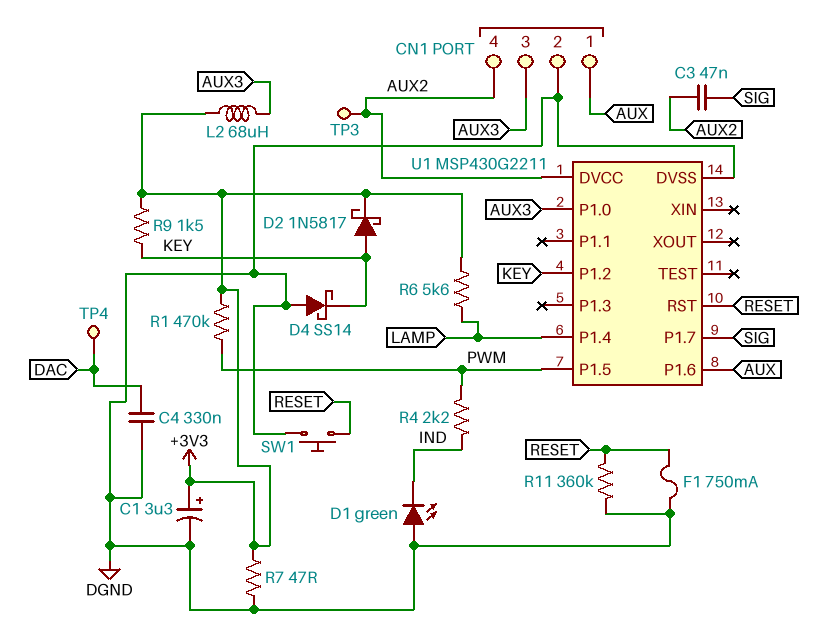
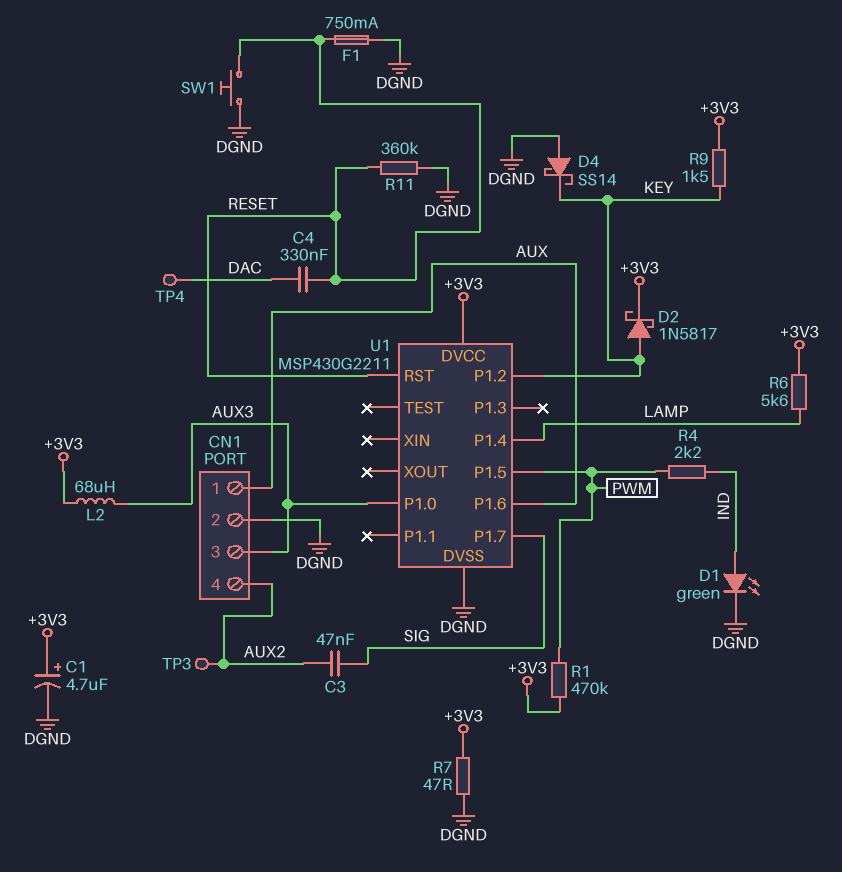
C1: 3.3uF (plus +3V3, minus DGND) -> 4.7uF (plus +3V3, minus DGND)
C4: 330nF (DAC, DGND) -> 330nF (DAC, RESET)
D1: LED green (A DGND, K IND) -> LED green (A IND, K DGND)
U1 pin DVCC: AUX2 -> +3V3

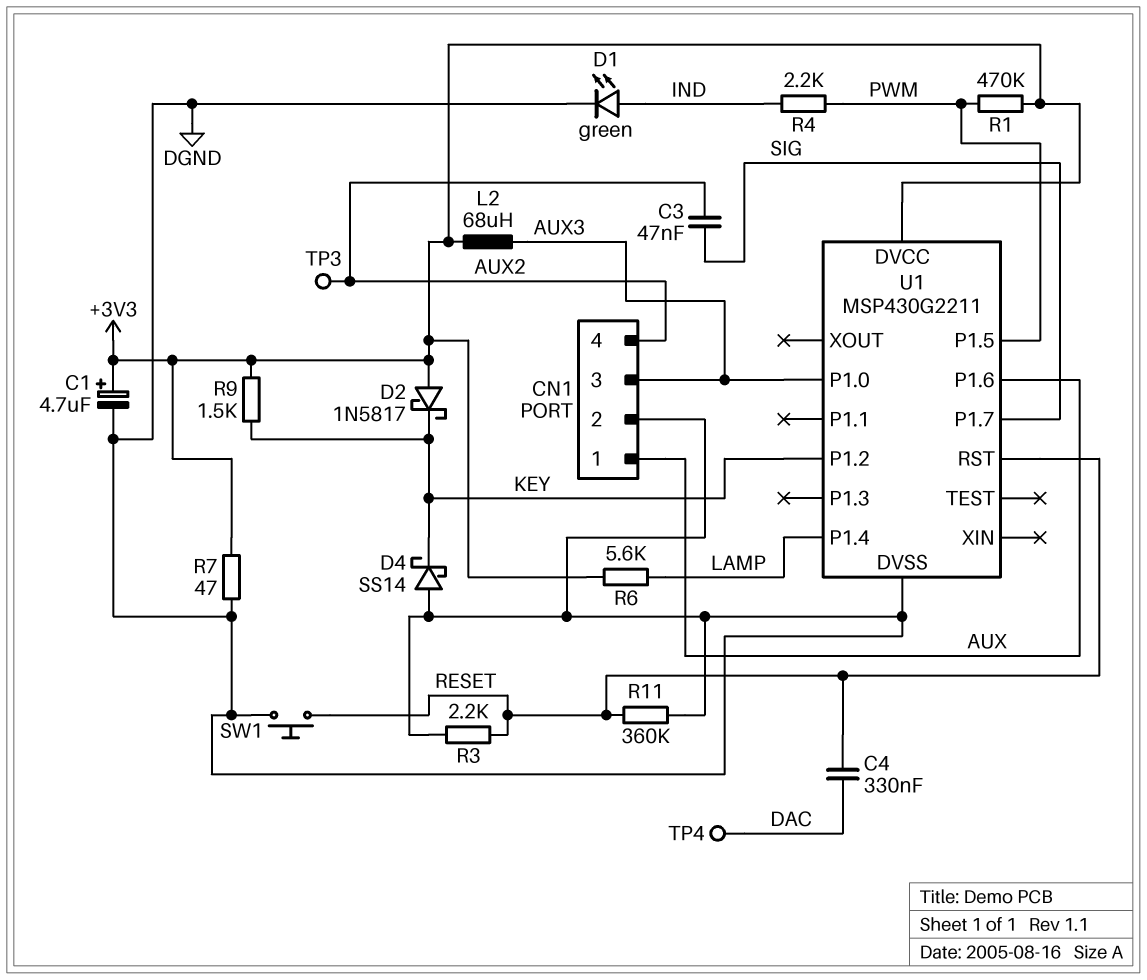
D2: schottky 1N5817 (A KEY, K +3V3) -> schottky 1N5817 (A +3V3, K KEY)
F1: 750mA (DGND, RESET) -> none
R3: none -> 2.2k (DGND, RESET)

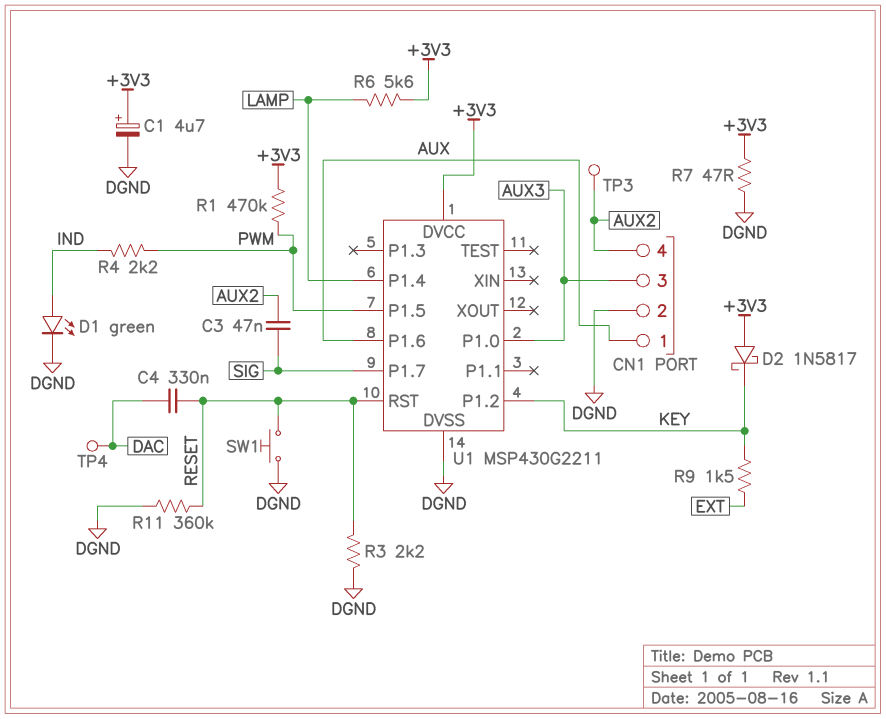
D4: schottky SS14 (A DGND, K KEY) -> none
L2: 68uH (+3V3, AUX3) -> none
R9: 1.5k (+3V3, KEY) -> 1.5k (EXT, KEY)

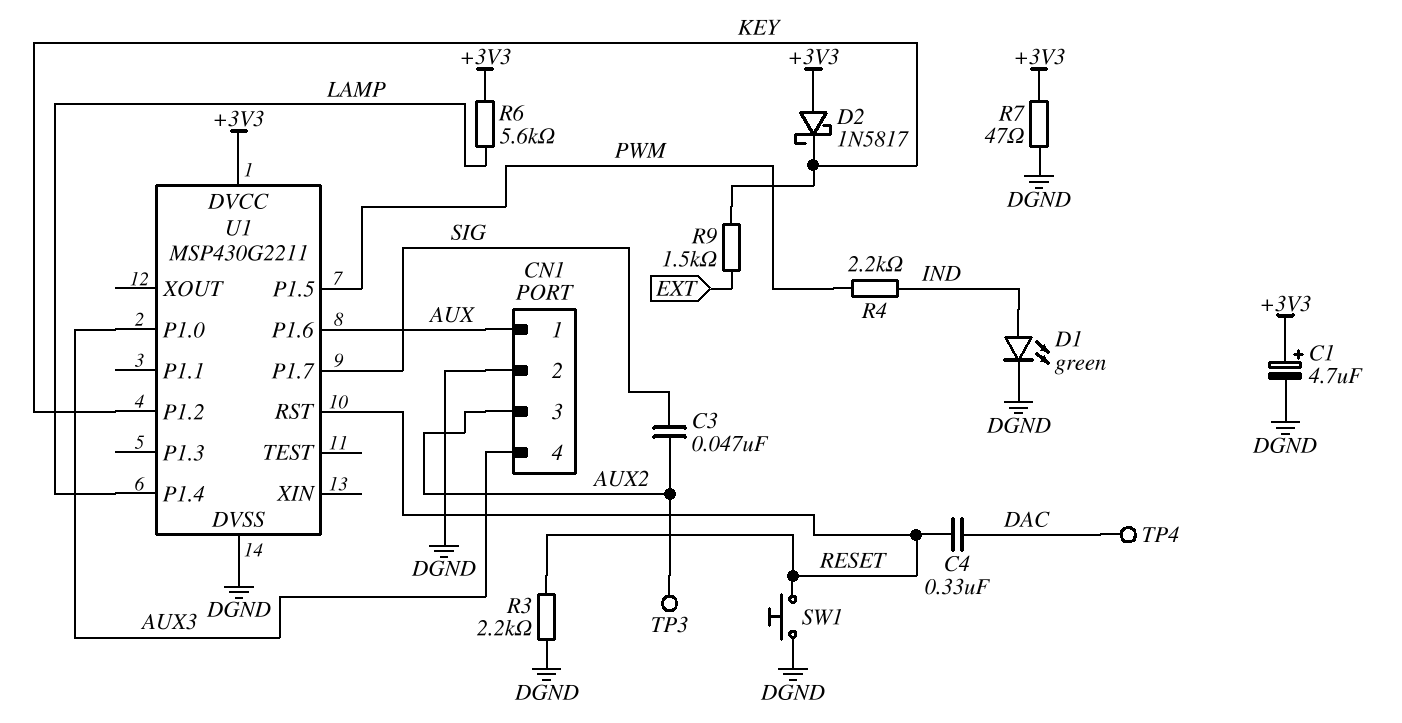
CN1 pin 3: AUX3 -> AUX2
CN1 pin 4: AUX2 -> AUX3
R1: 470k (+3V3, PWM) -> none
R11: 360k (DGND, RESET) -> none

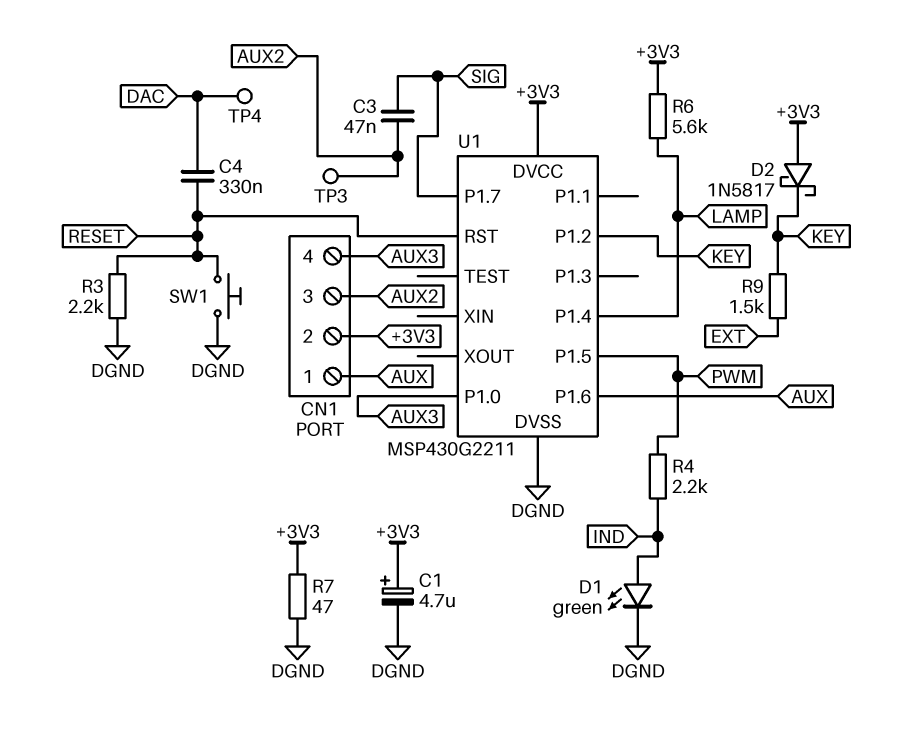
CN1 pin 2: DGND -> +3V3

